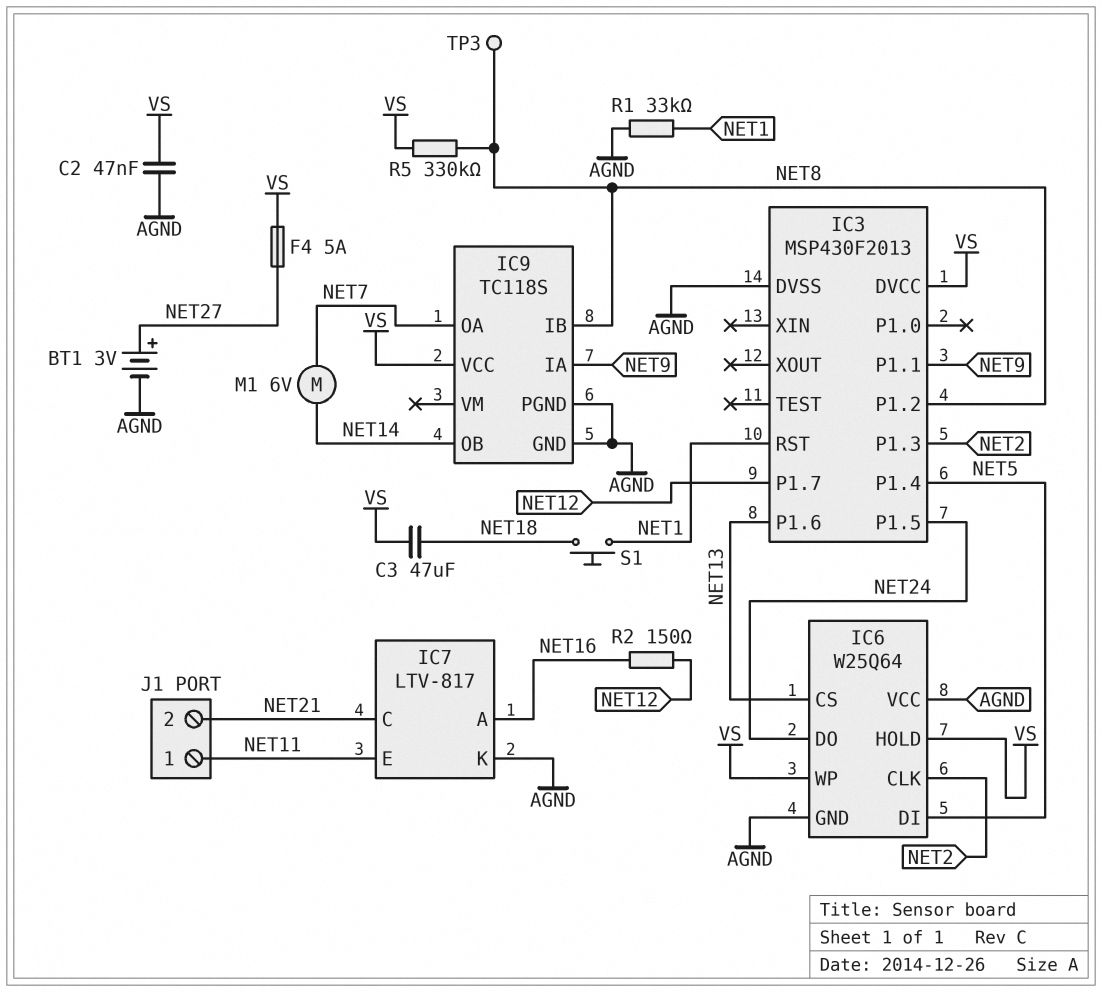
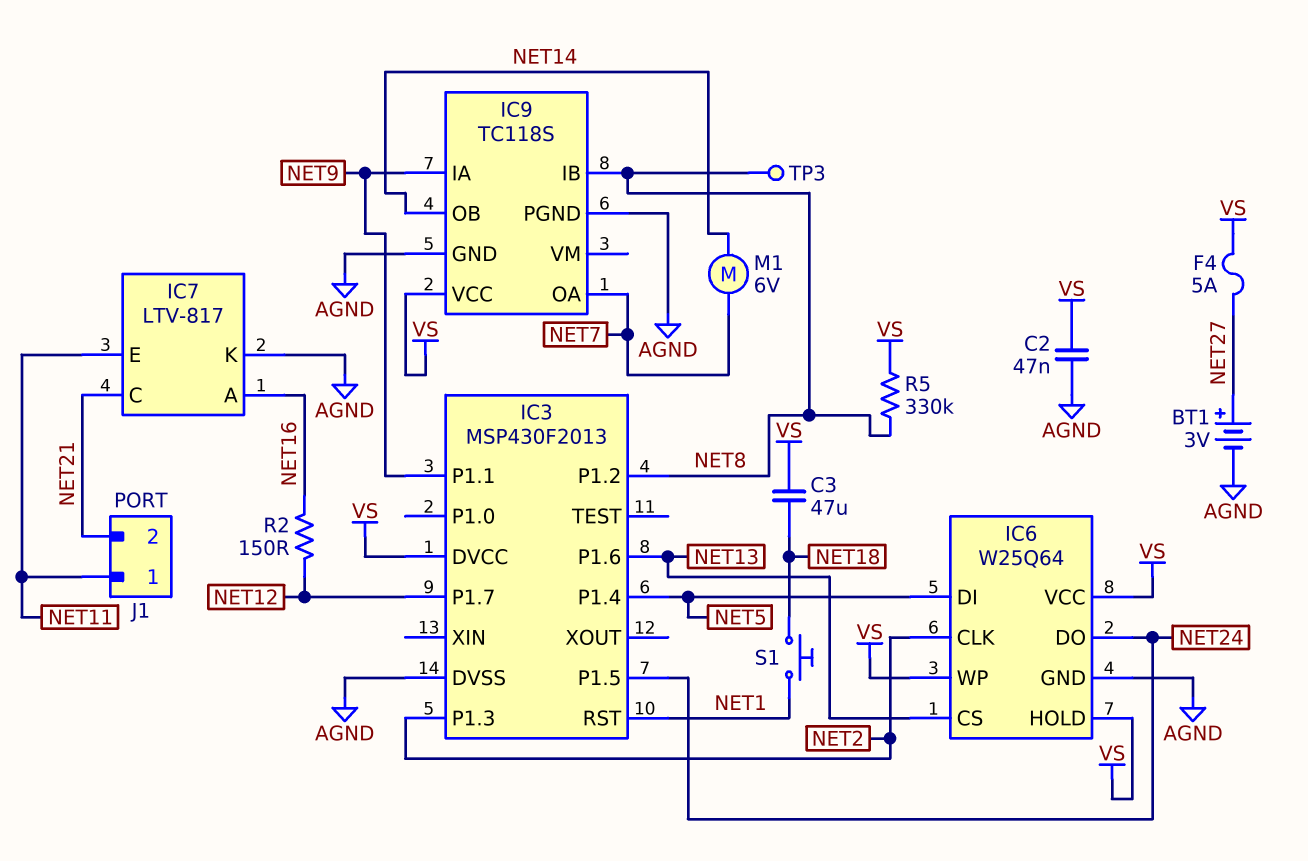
IC6 pin VCC: AGND -> VS
R1: 33k (AGND, NET1) -> none

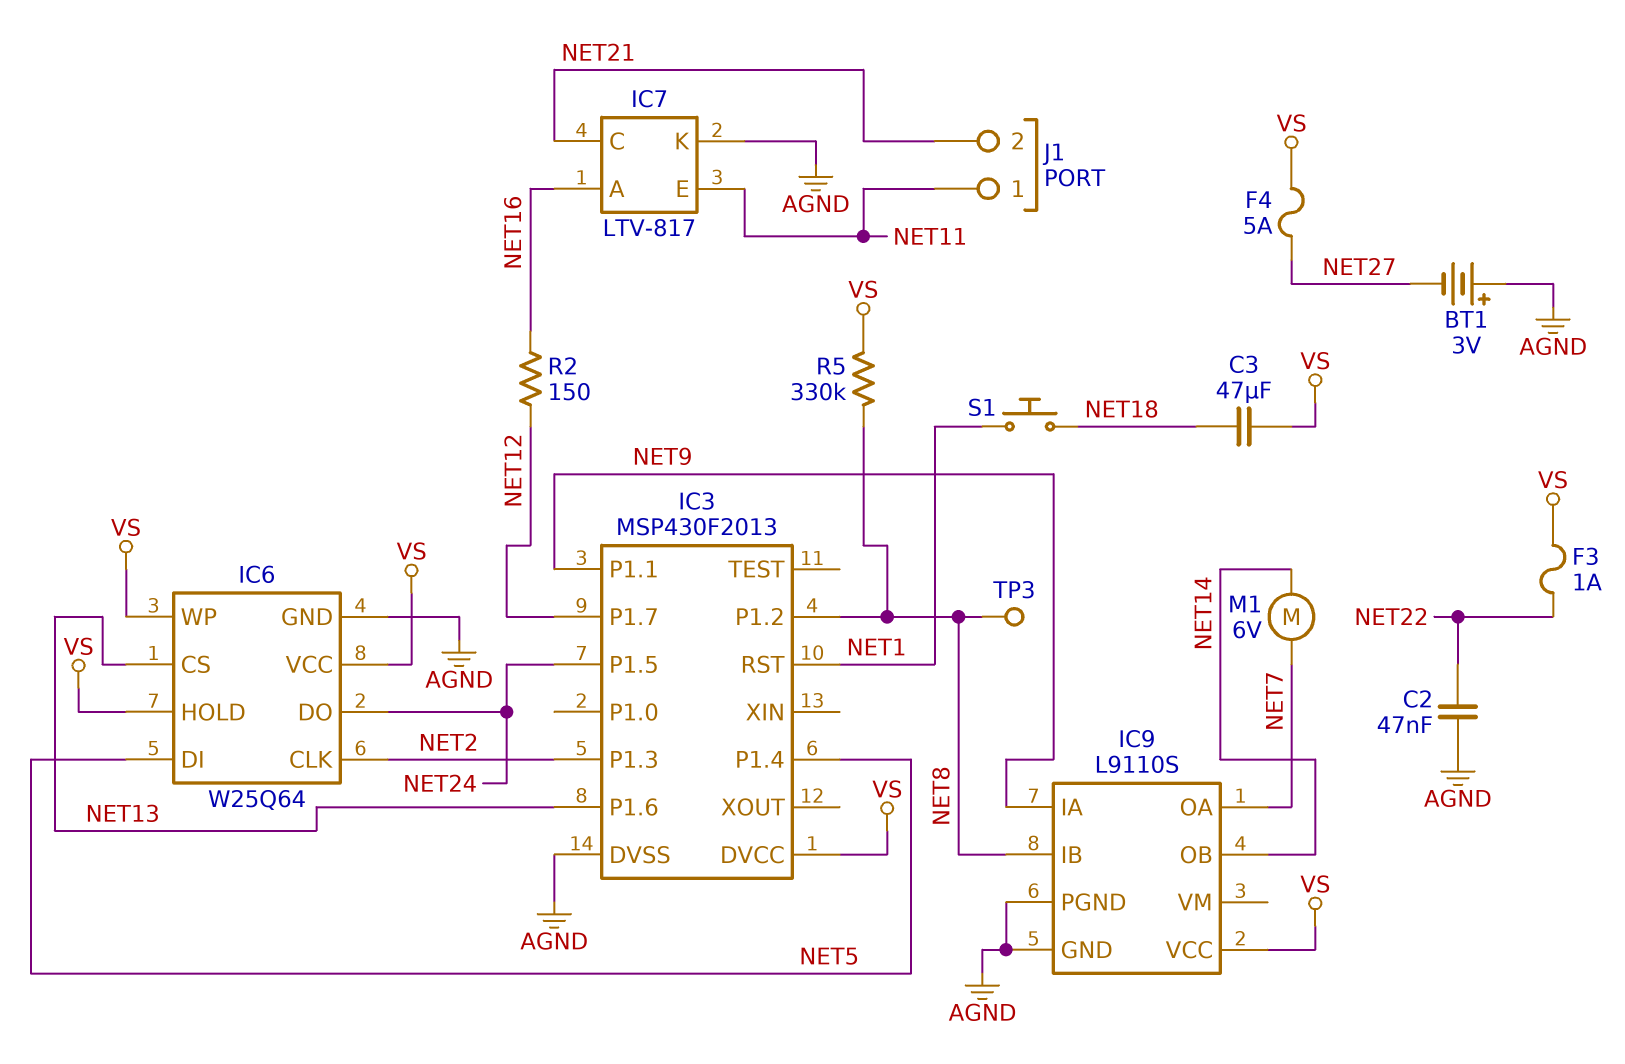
BT1: 3V (plus NET27, minus AGND) -> 3V (plus AGND, minus NET27)
C2: 47nF (AGND, VS) -> 47nF (AGND, NET22)
F3: none -> 1A (NET22, VS)
IC9: TC118S -> L9110S

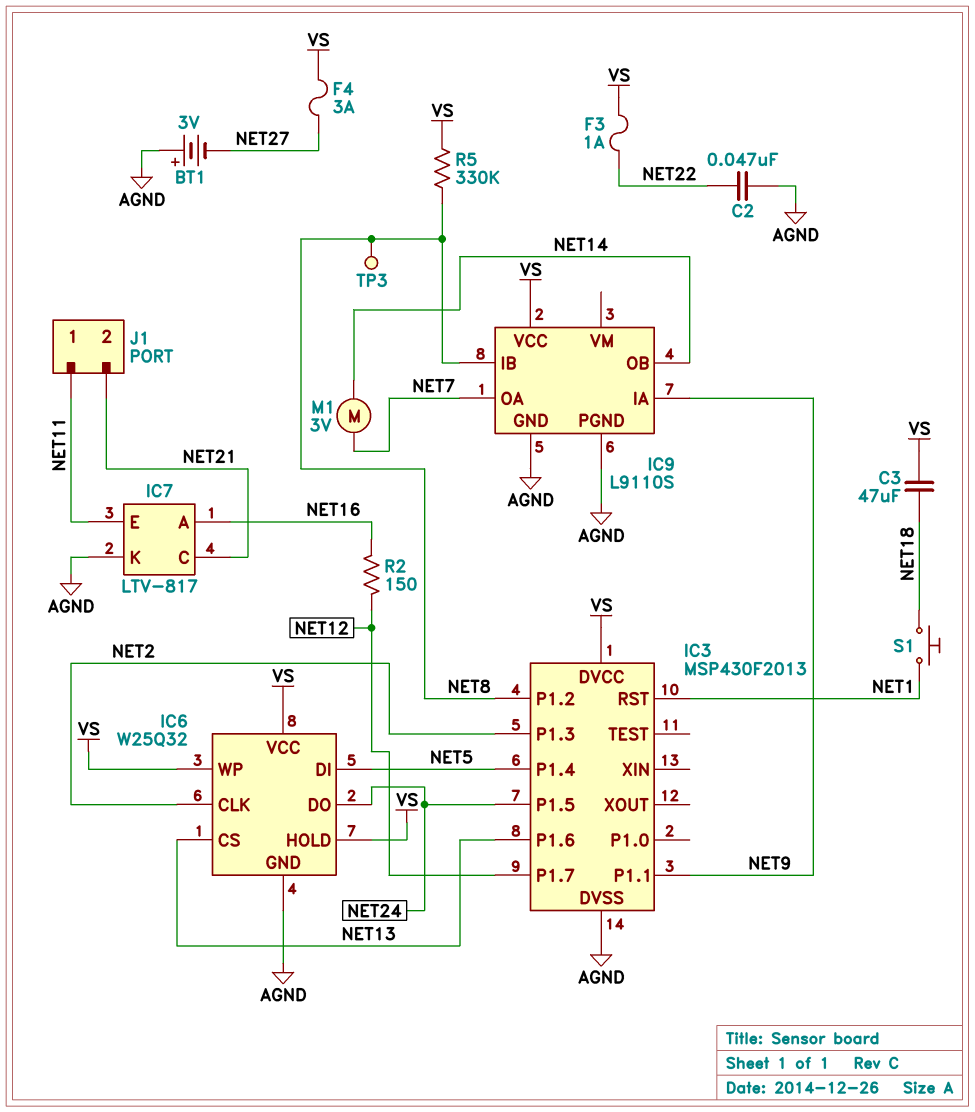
F4: 5A (NET27, VS) -> 3A (NET27, VS)
IC6: W25Q64 -> W25Q32
M1: motor 6V (NET7, NET14) -> motor 3V (NET7, NET14)

